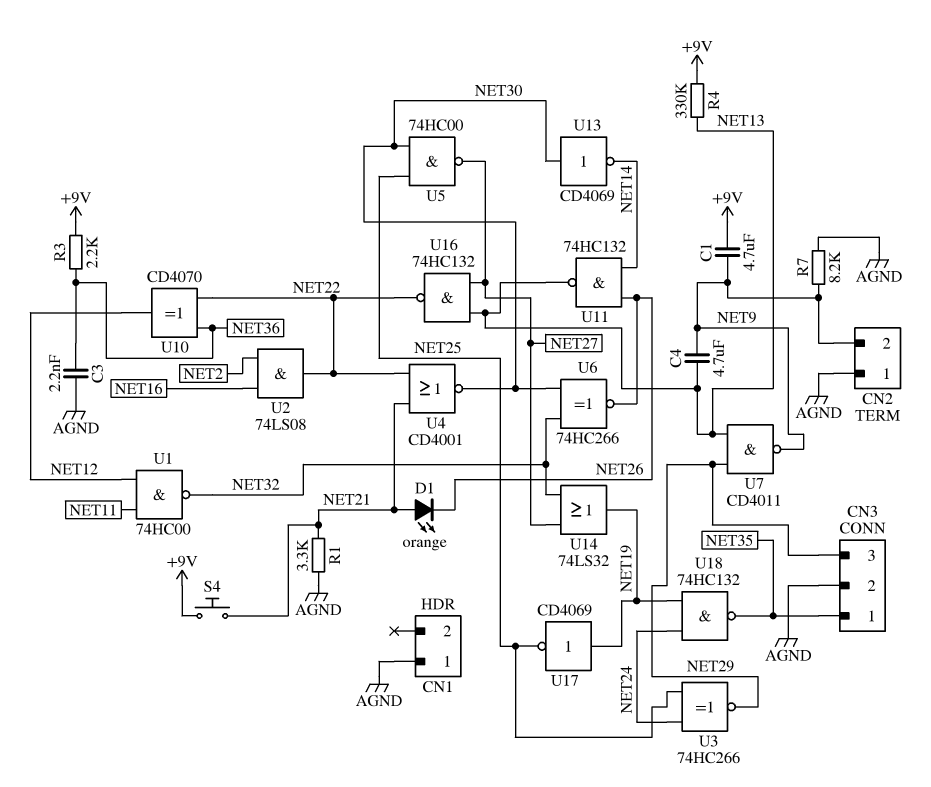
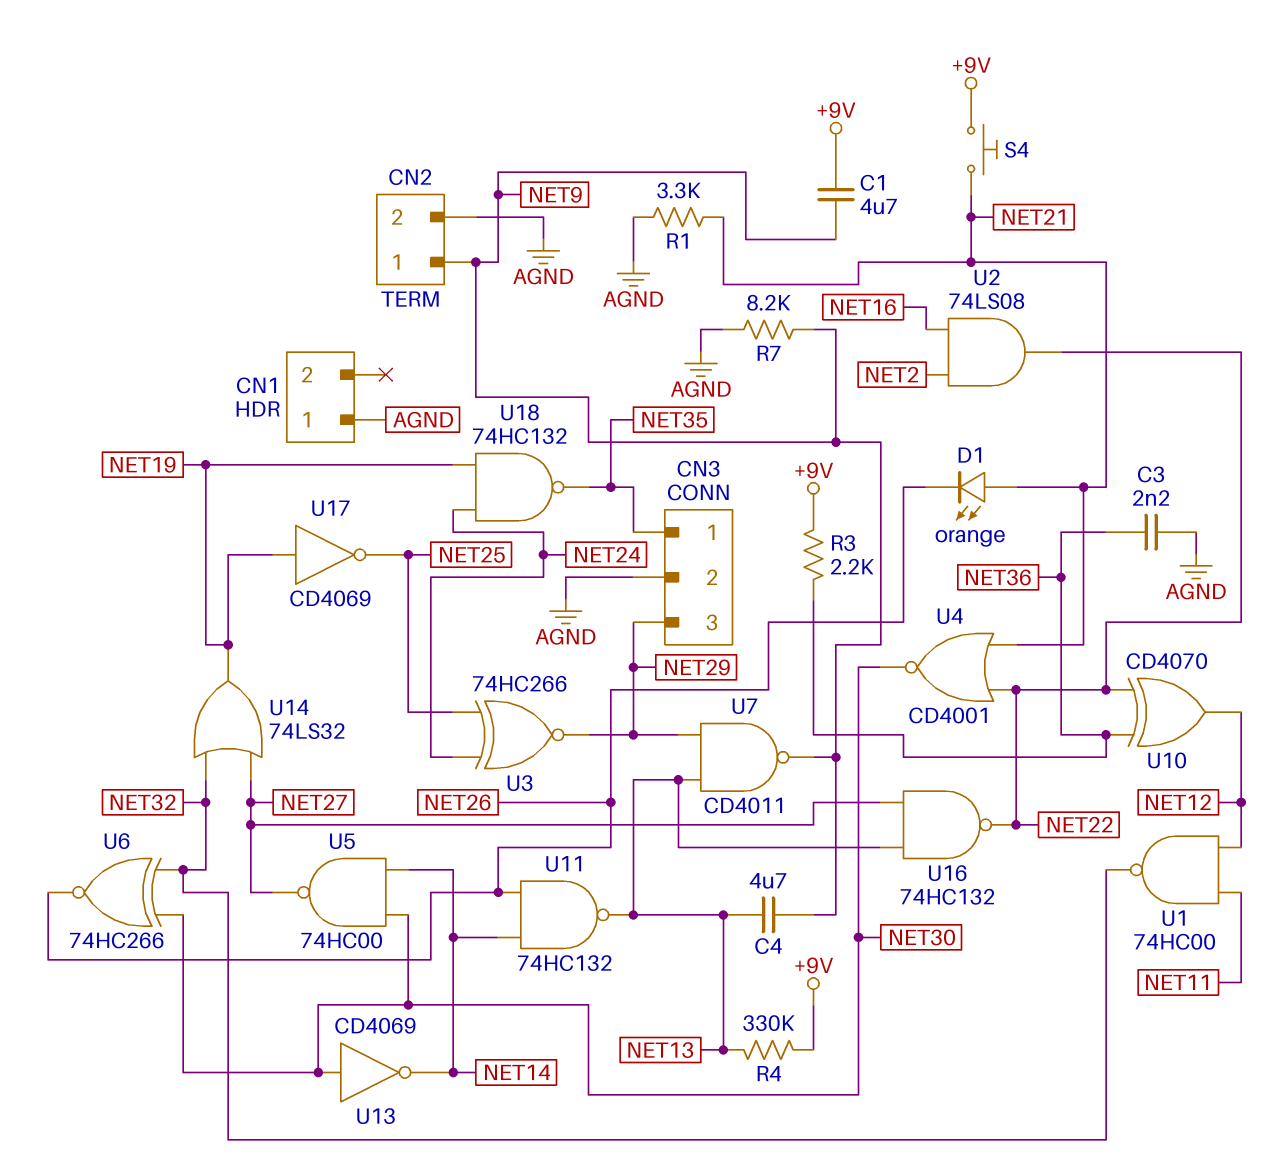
CN2 pin 1: AGND -> NET9
CN2 pin 2: NET9 -> AGND
U5: NAND 74HC00 (in NET25, in NET30, out NET27) -> NAND 74HC00 (in NET14, in NET30, out NET27)

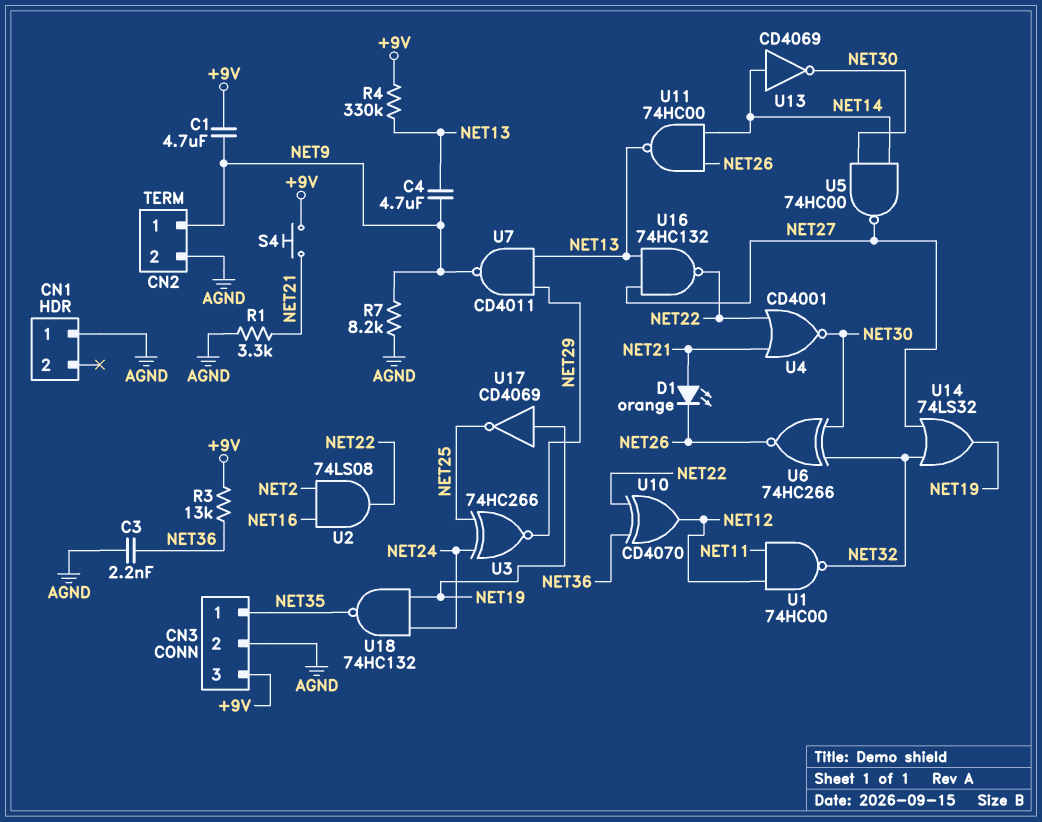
CN3 pin 3: NET29 -> +9V
R3: 2.2k (+9V, NET36) -> 13k (+9V, NET36)
U11: NAND 74HC132 (in NET14, in NET26, out NET13) -> NAND 74HC00 (in NET14, in NET26, out NET13)
U13: NOT CD4069 (in NET30, out NET14) -> NOT CD4069 (in NET14, out NET30)

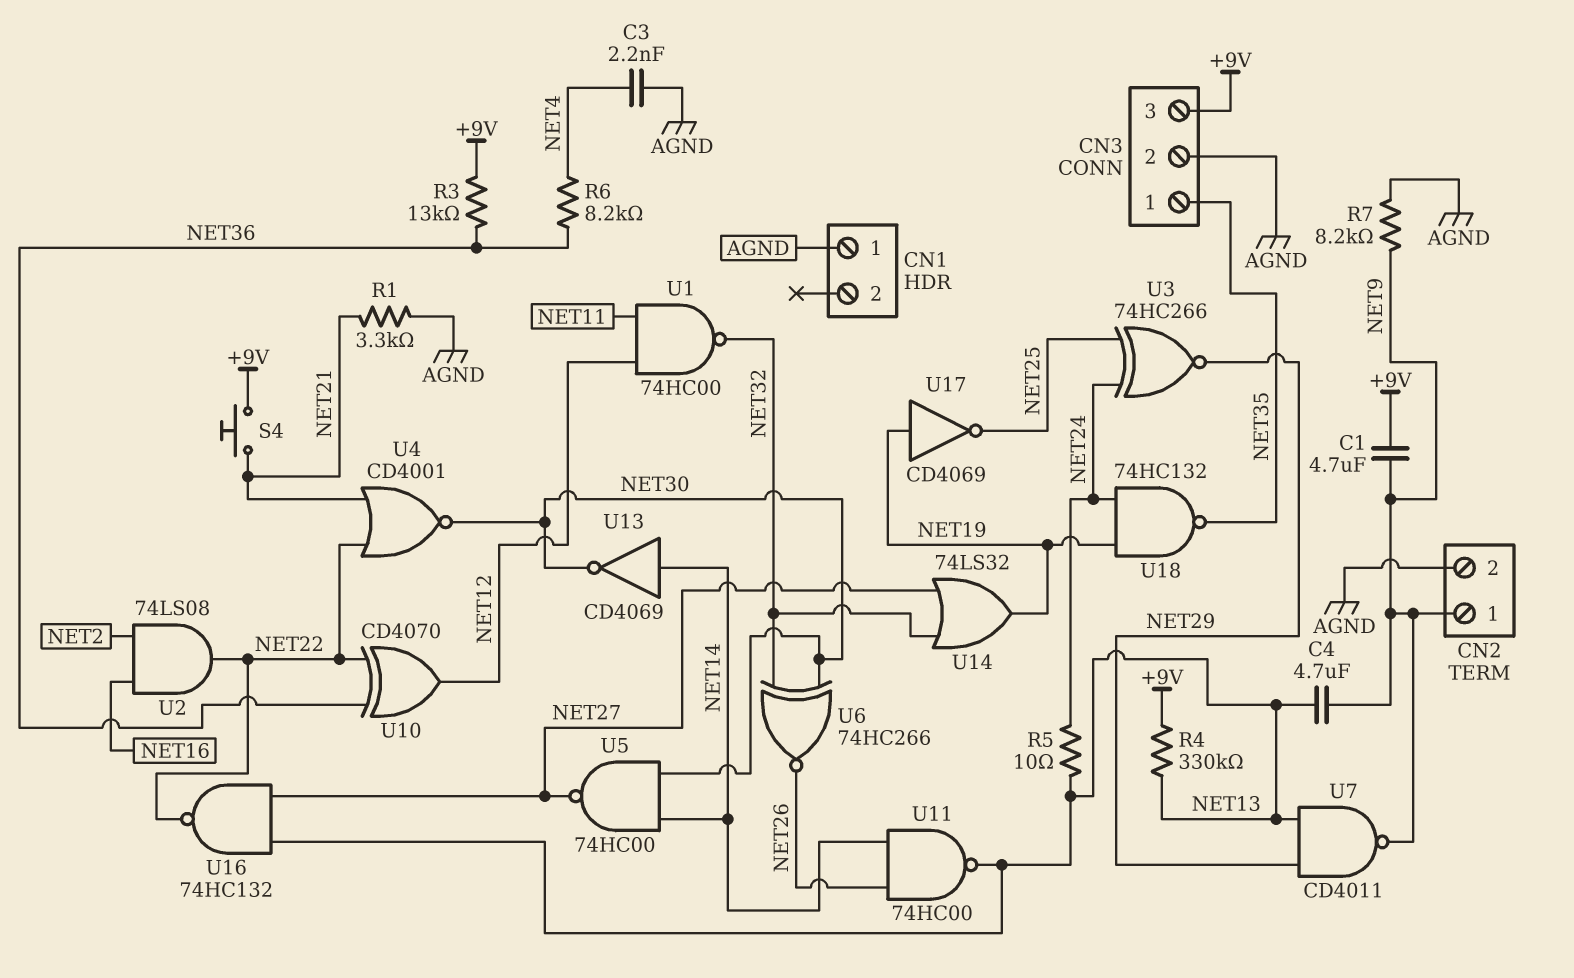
C3: 2.2nF (AGND, NET36) -> 2.2nF (AGND, NET4)
D1: LED orange (A NET21, K NET26) -> none
R5: none -> 10 (NET13, NET24)
R6: none -> 8.2k (NET4, NET36)

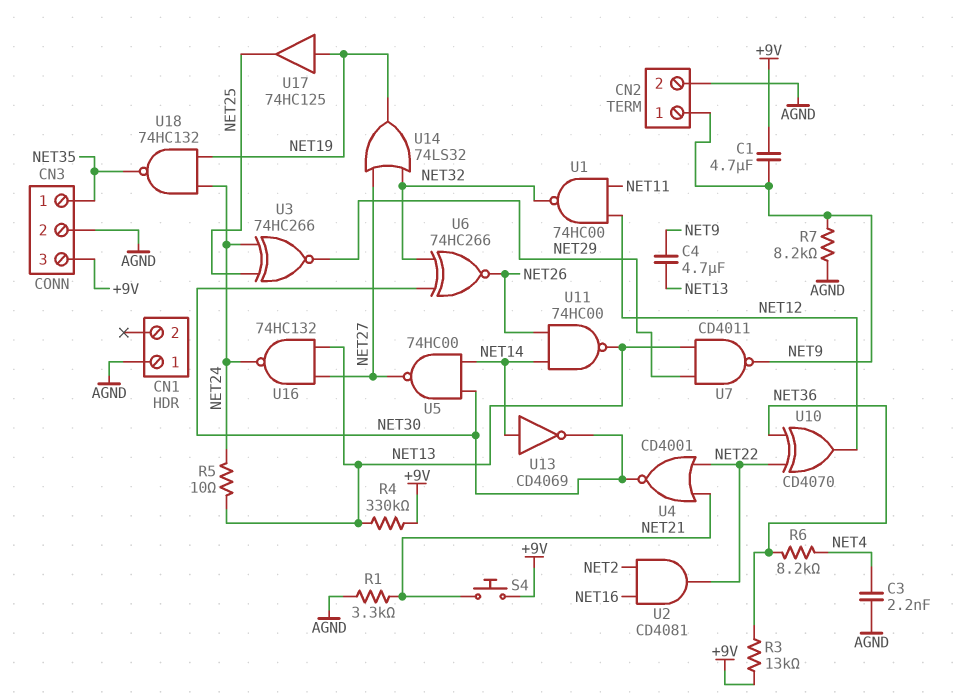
U2: AND 74LS08 (in NET2, in NET16, out NET22) -> AND CD4081 (in NET2, in NET16, out NET22)
U16: NAND 74HC132 (in NET13, in NET27, out NET22) -> NAND 74HC132 (in NET13, in NET27, out NET24)
U17: NOT CD4069 (in NET19, out NET25) -> buffer 74HC125 (in NET19, out NET25)

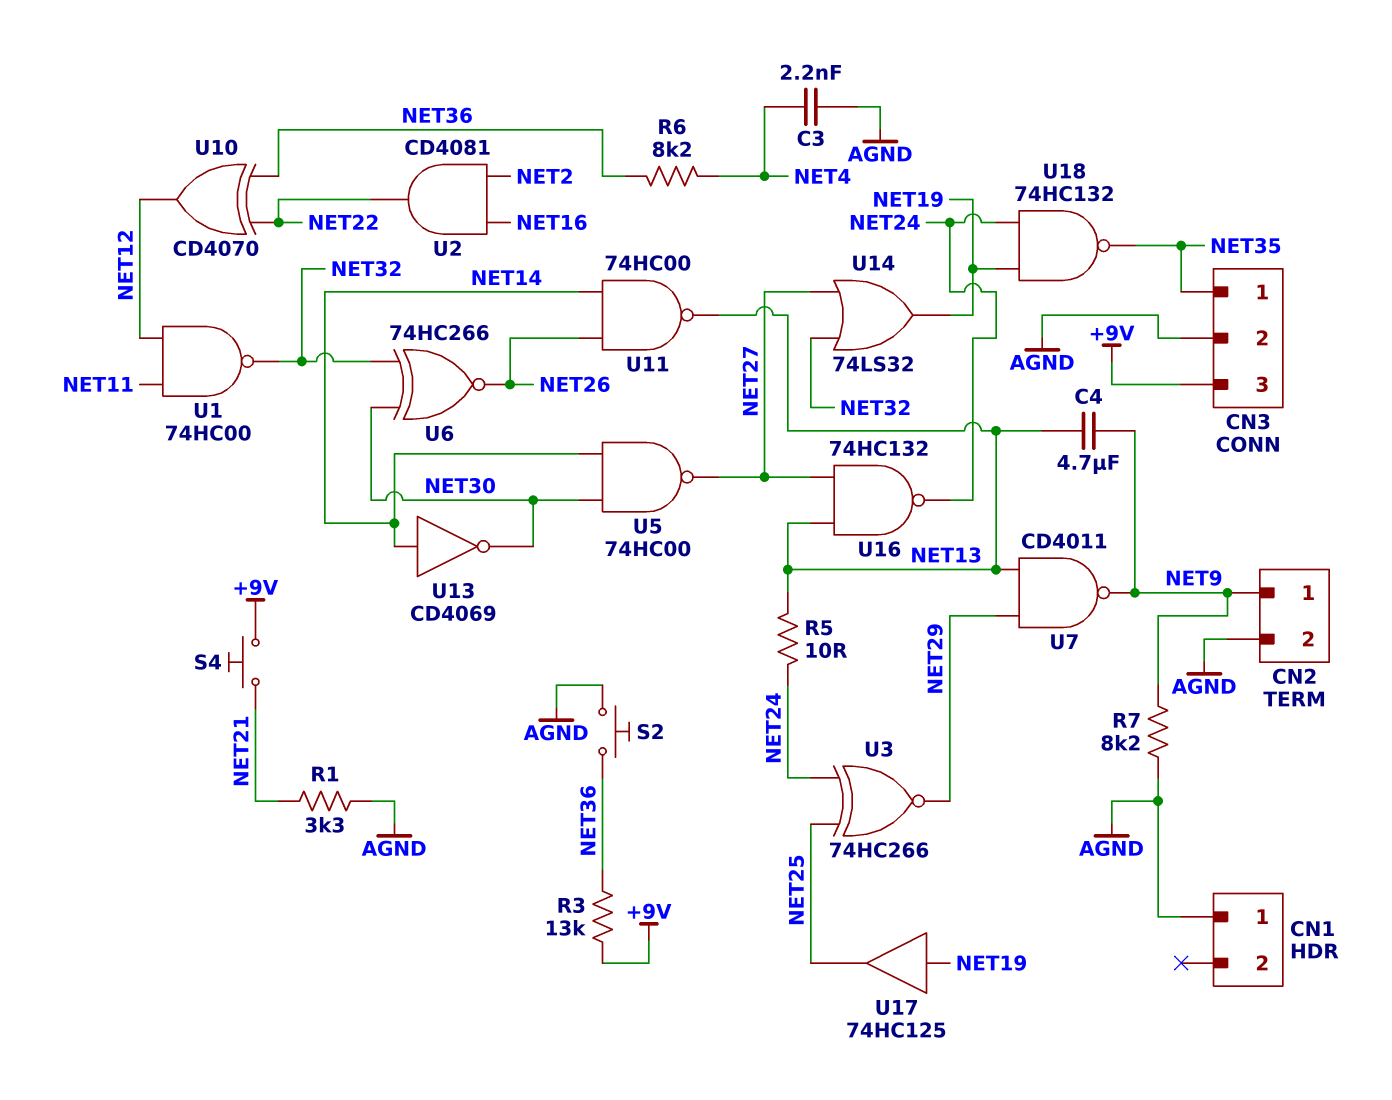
C1: 4.7uF (+9V, NET9) -> none
R4: 330k (+9V, NET13) -> none
S2: none -> button (AGND, NET36)
U4: NOR CD4001 (in NET21, in NET22, out NET30) -> none

